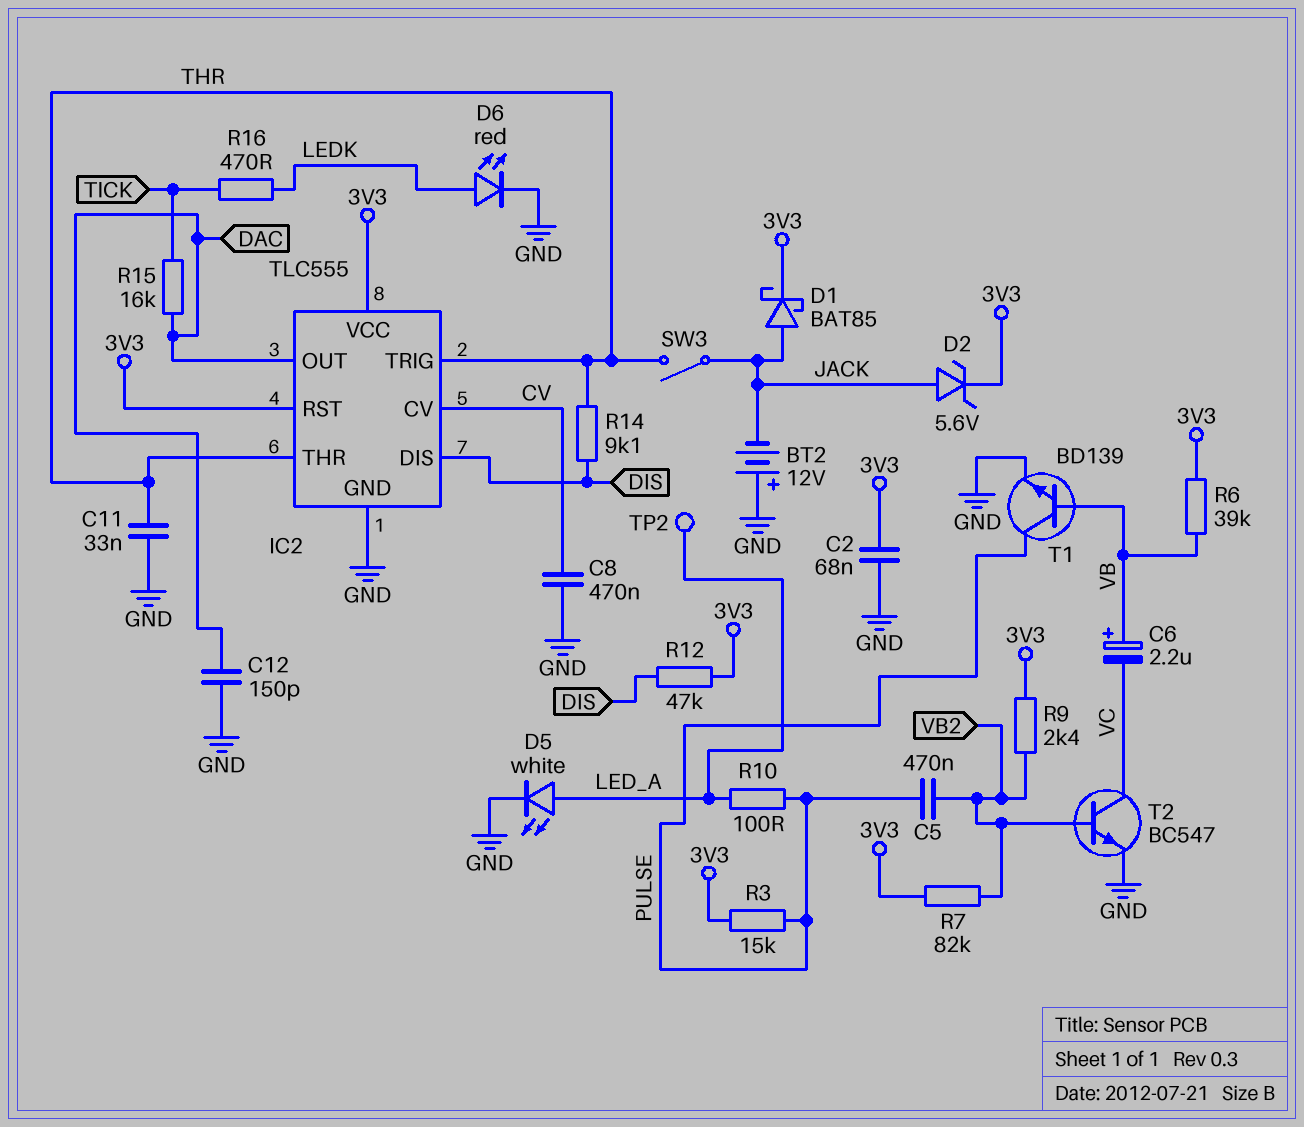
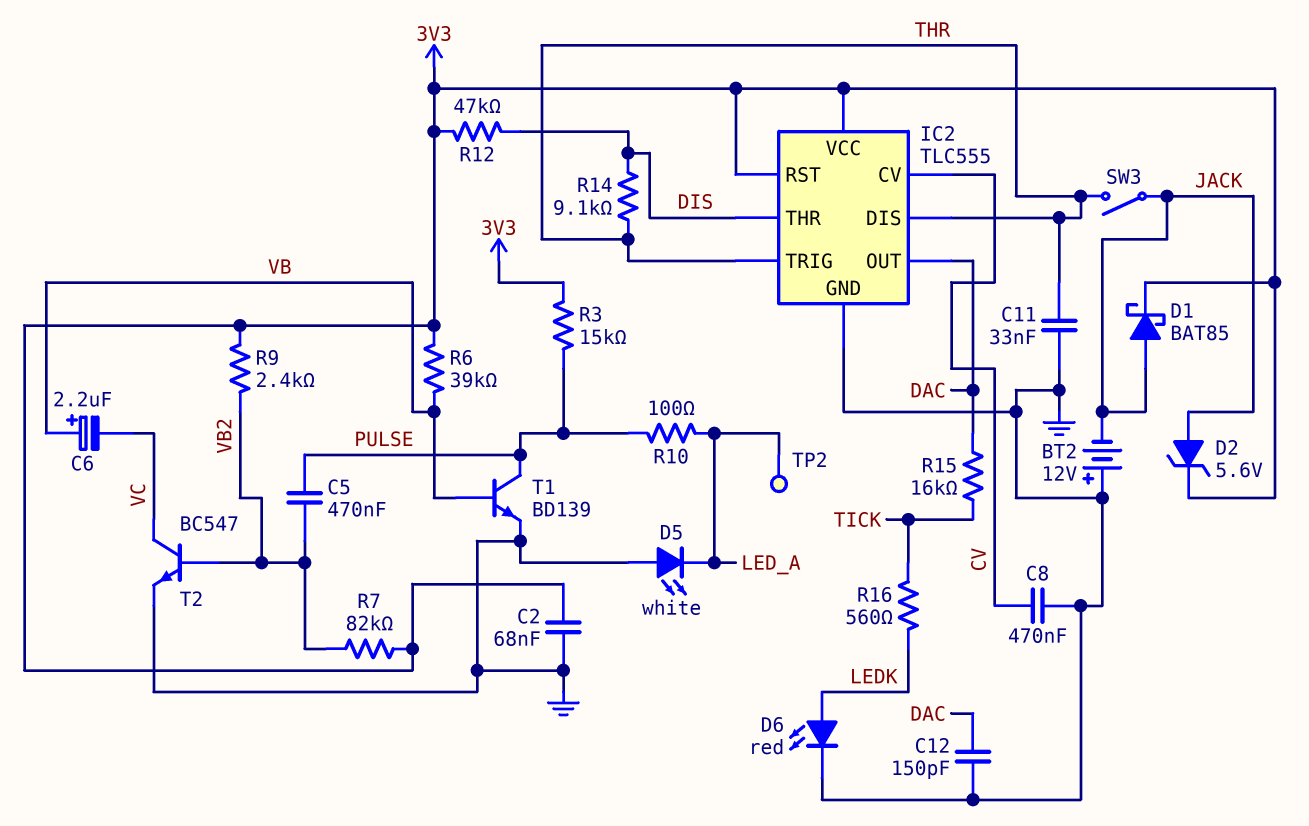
D5: LED white (A LED_A, K GND) -> LED white (A GND, K LED_A)
IC2 pin DIS: DIS -> THR
IC2 pin THR: THR -> DIS
R16: 470 (LEDK, TICK) -> 560 (LEDK, TICK)

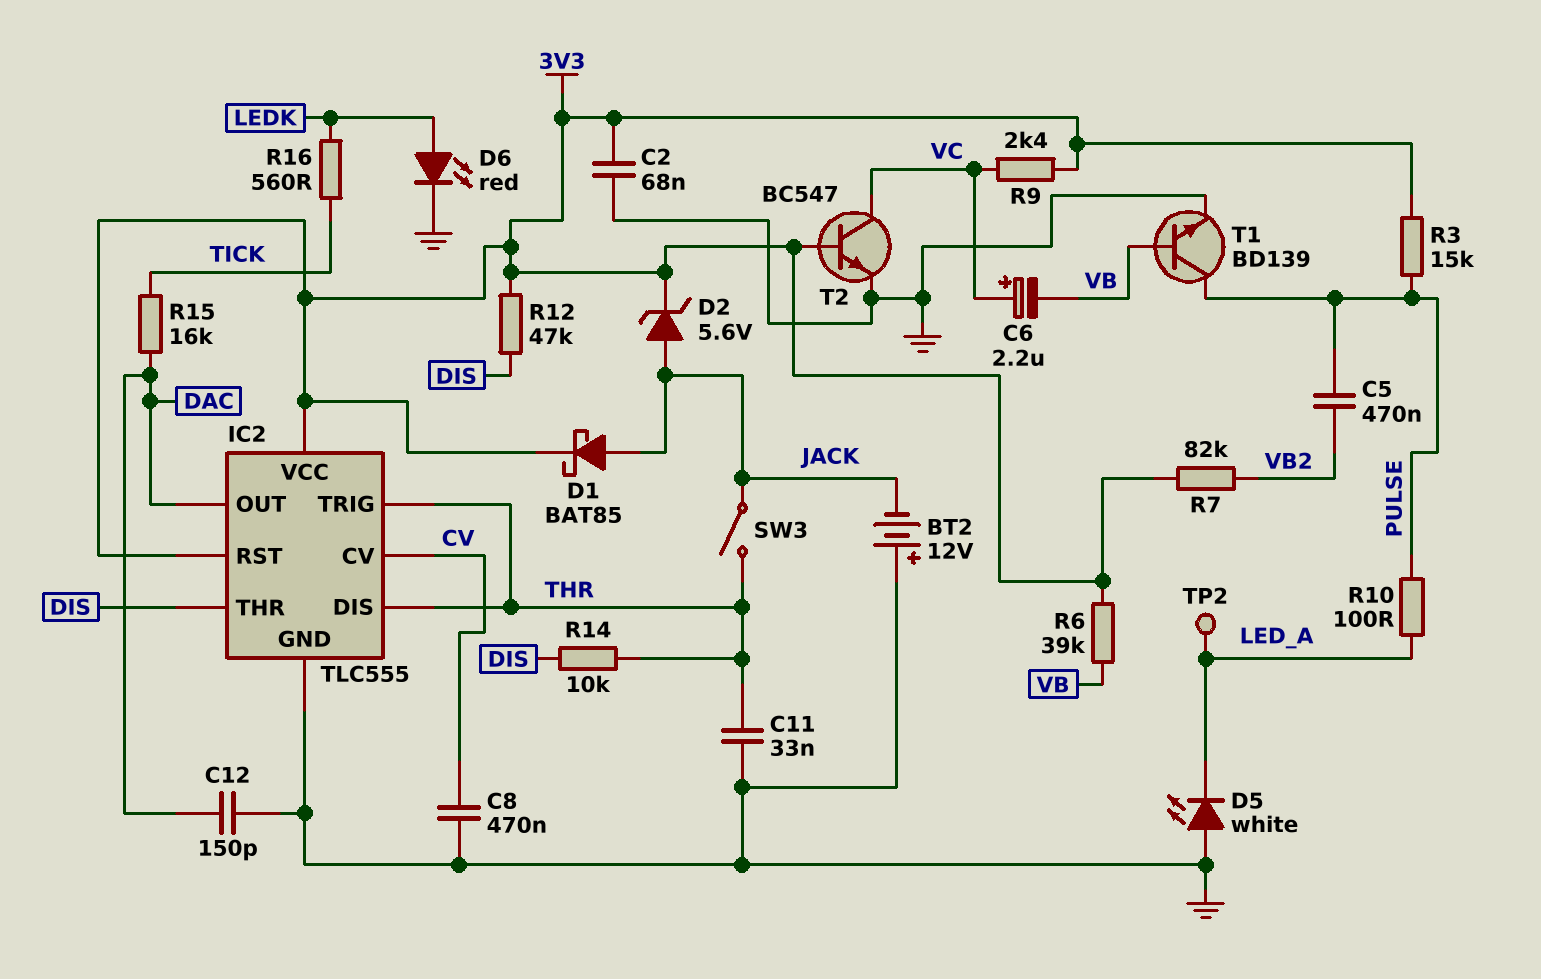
C6: 2.2uF (plus VB, minus VC) -> 2.2uF (plus VC, minus VB)
R9: 2.4k (3V3, VB2) -> 2.4k (3V3, VC)
R14: 9.1k (DIS, THR) -> 10k (DIS, THR)
T2: NPN BC547 (B VB2, C VC, E GND) -> NPN BC547 (B 3V3, C VC, E GND)

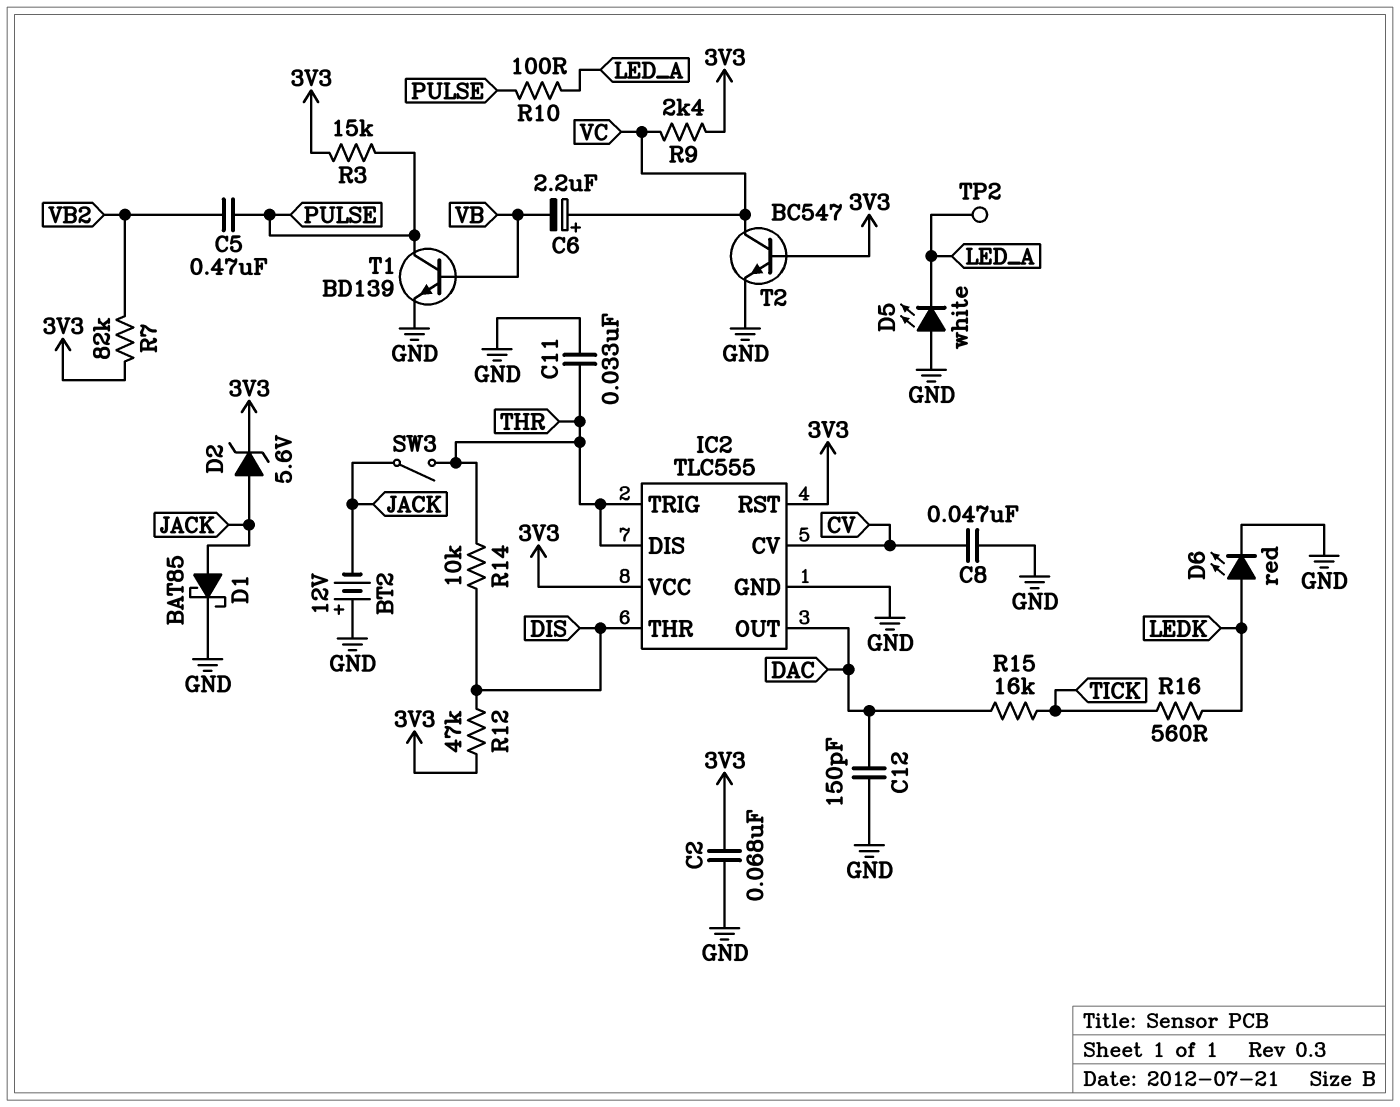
C8: 470nF (CV, GND) -> 47nF (CV, GND)
D1: schottky BAT85 (A JACK, K 3V3) -> schottky BAT85 (A JACK, K GND)
R6: 39k (3V3, VB) -> none

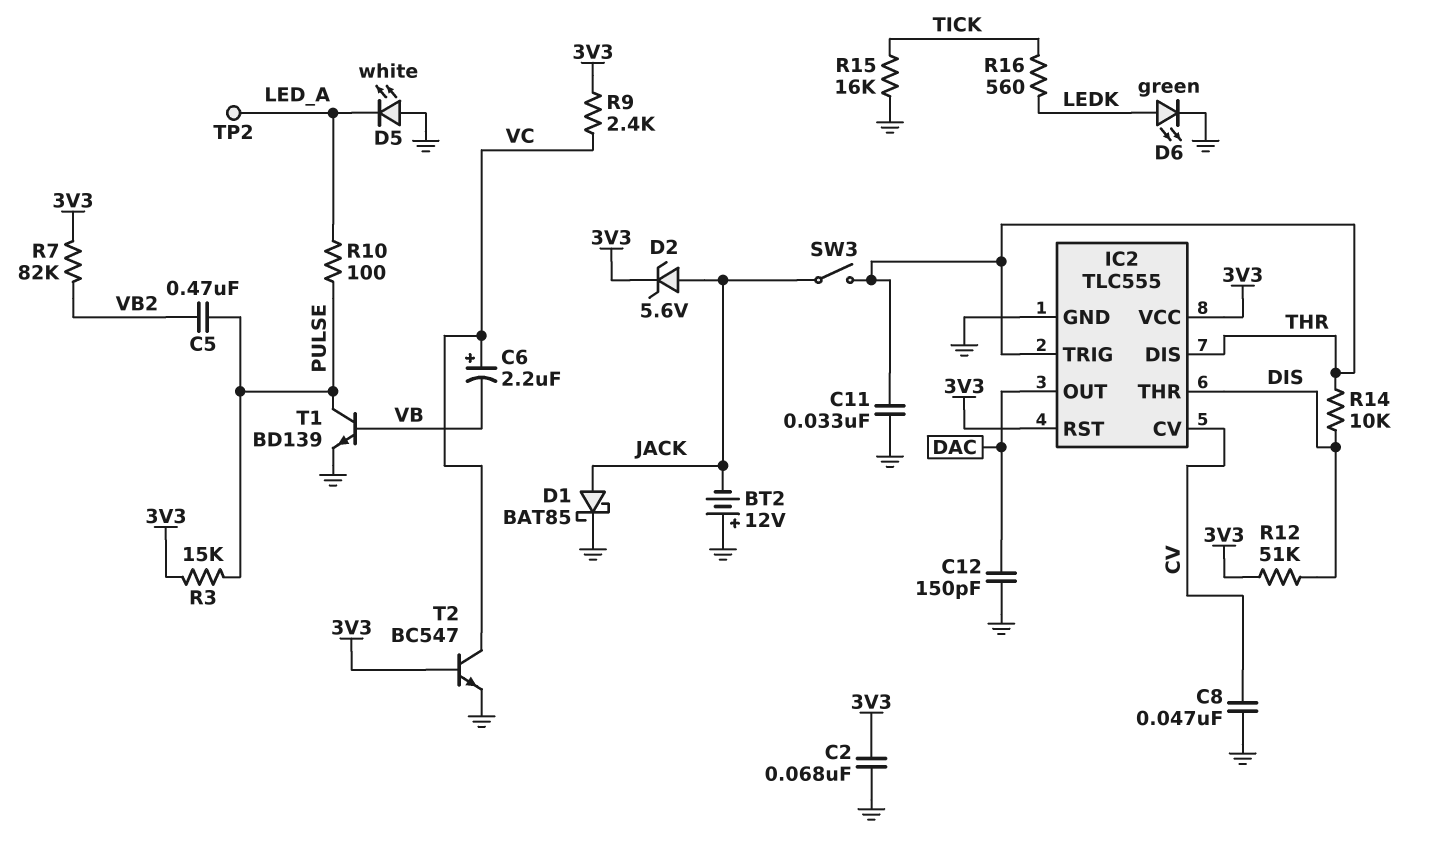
D6: LED red (A LEDK, K GND) -> LED green (A LEDK, K GND)
R12: 47k (3V3, DIS) -> 51k (3V3, DIS)
R15: 16k (DAC, TICK) -> 16k (GND, TICK)

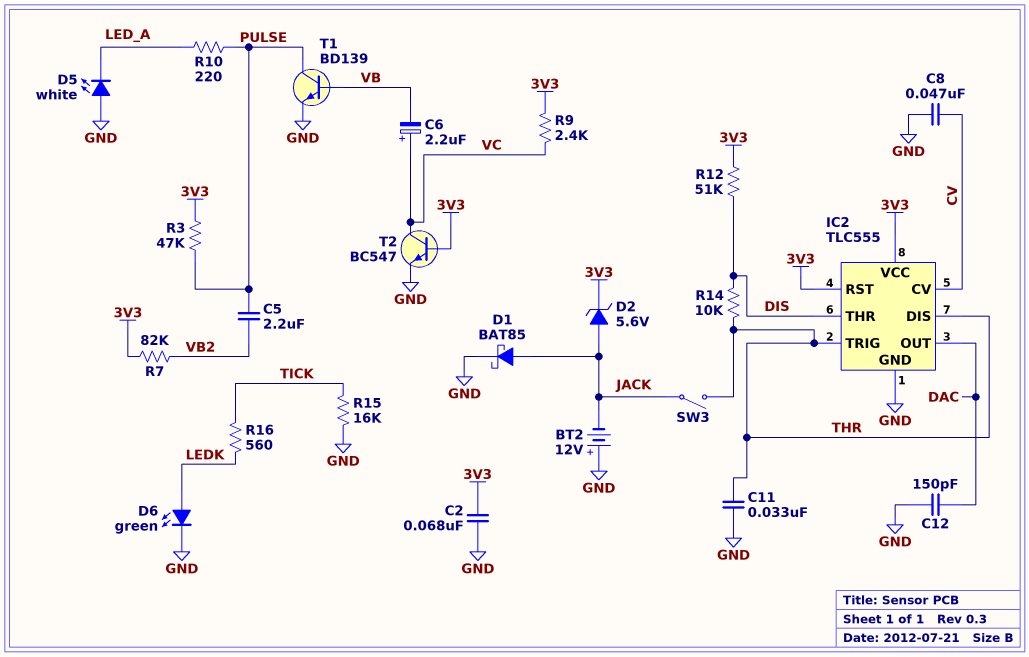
C5: 470nF (PULSE, VB2) -> 2.2uF (PULSE, VB2)
R3: 15k (3V3, PULSE) -> 47k (3V3, PULSE)
R10: 100 (LED_A, PULSE) -> 220 (LED_A, PULSE)
TP2: test point (LED_A) -> none

